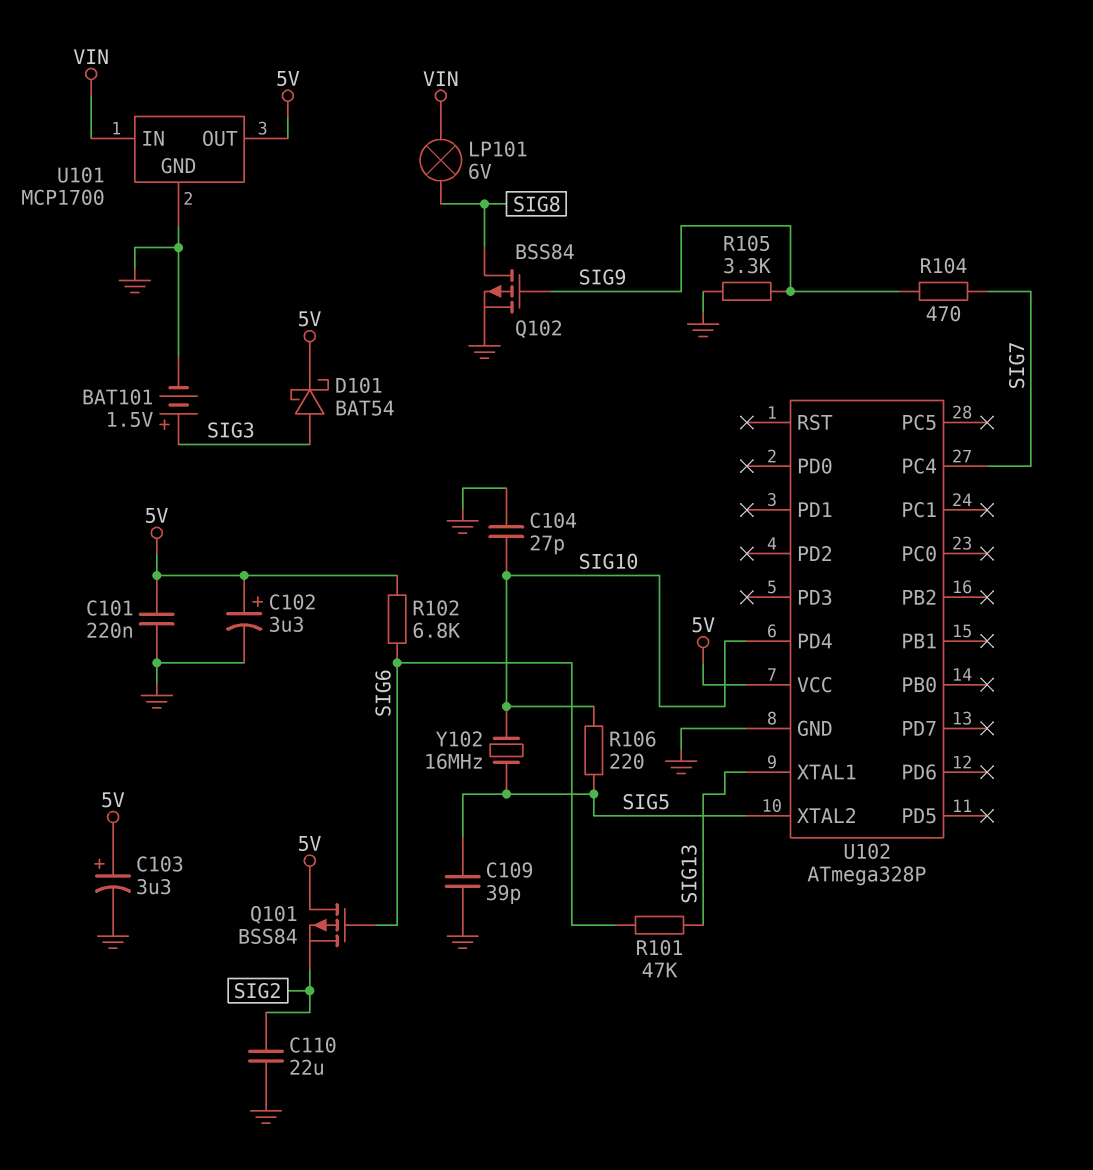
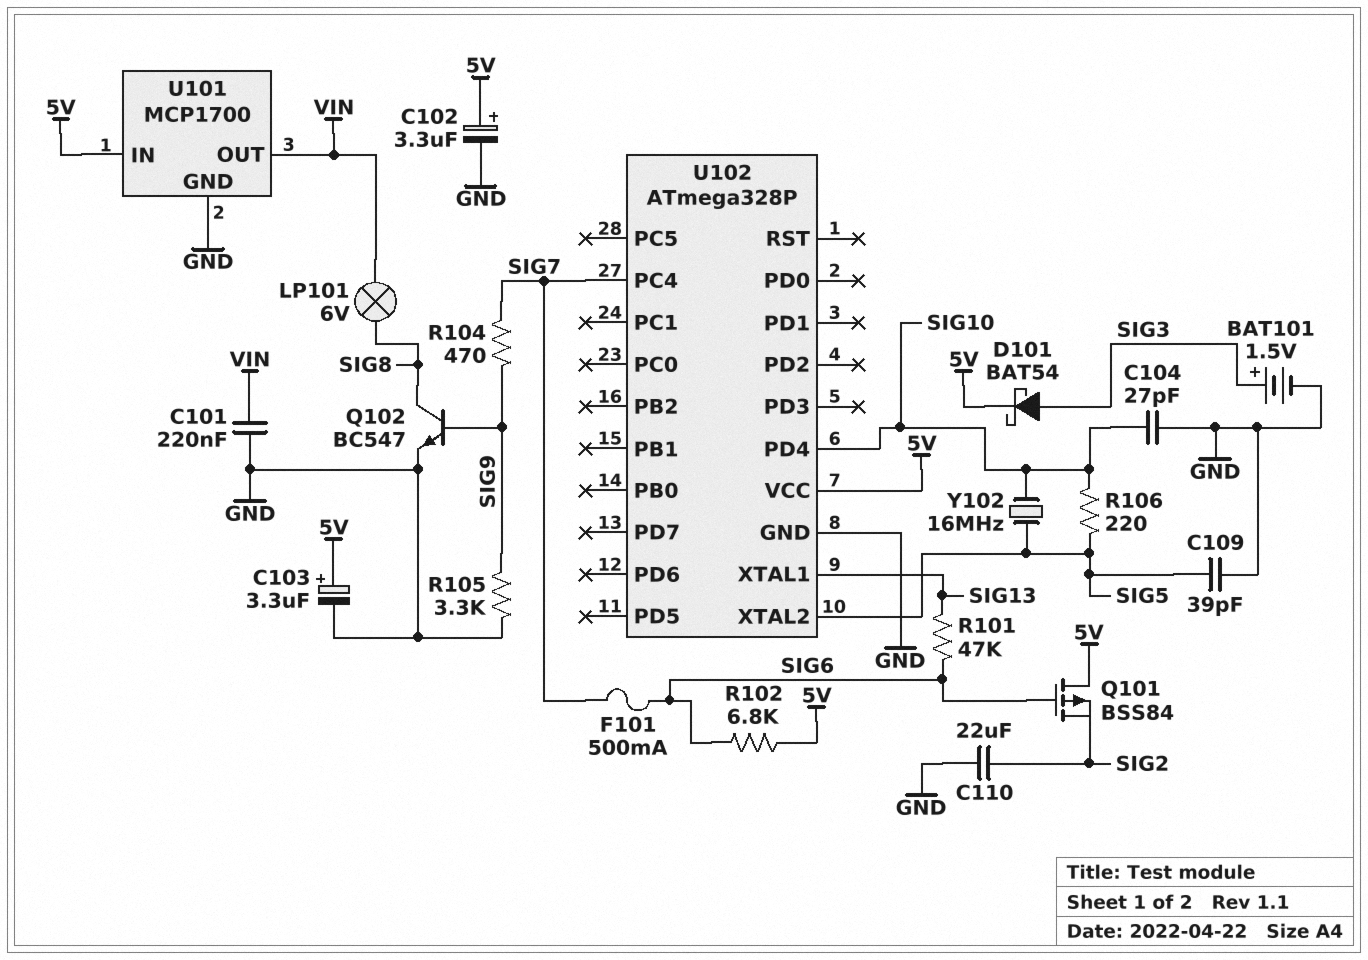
C101: 220nF (5V, GND) -> 220nF (GND, VIN)
F101: none -> 500mA (SIG6, SIG7)
Q102: PMOS BSS84 (G SIG9, D SIG8, S GND) -> NPN BC547 (B SIG9, C SIG8, E GND)
U101 pin IN: VIN -> 5V
U101 pin OUT: 5V -> VIN

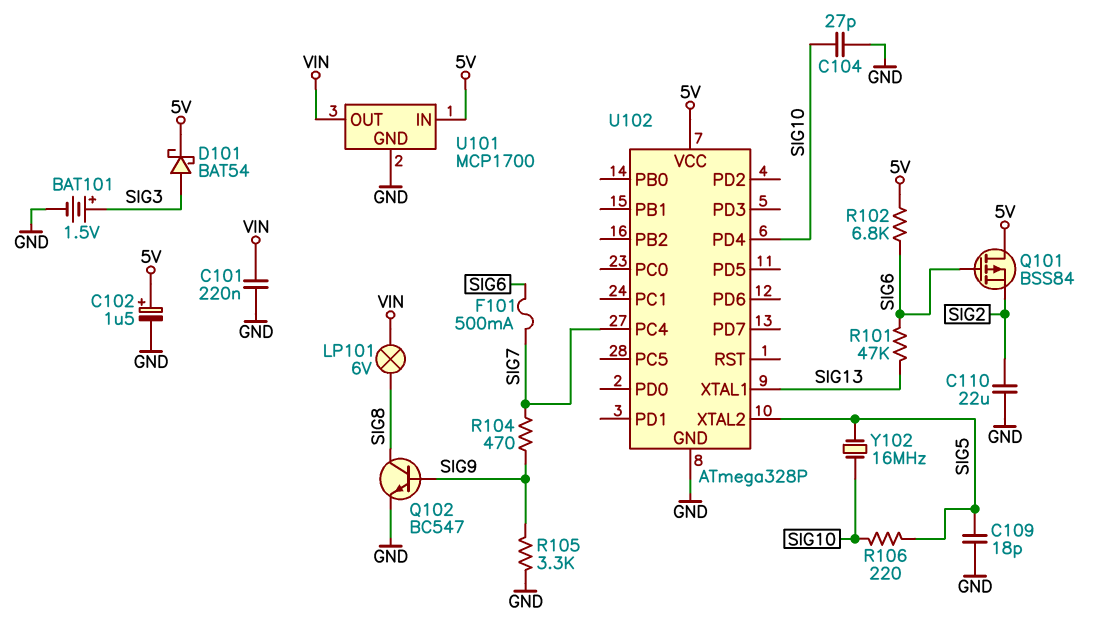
C102: 3.3uF (plus 5V, minus GND) -> 1.5uF (plus 5V, minus GND)
C103: 3.3uF (plus 5V, minus GND) -> none
C109: 39pF (GND, SIG5) -> 18pF (GND, SIG5)

